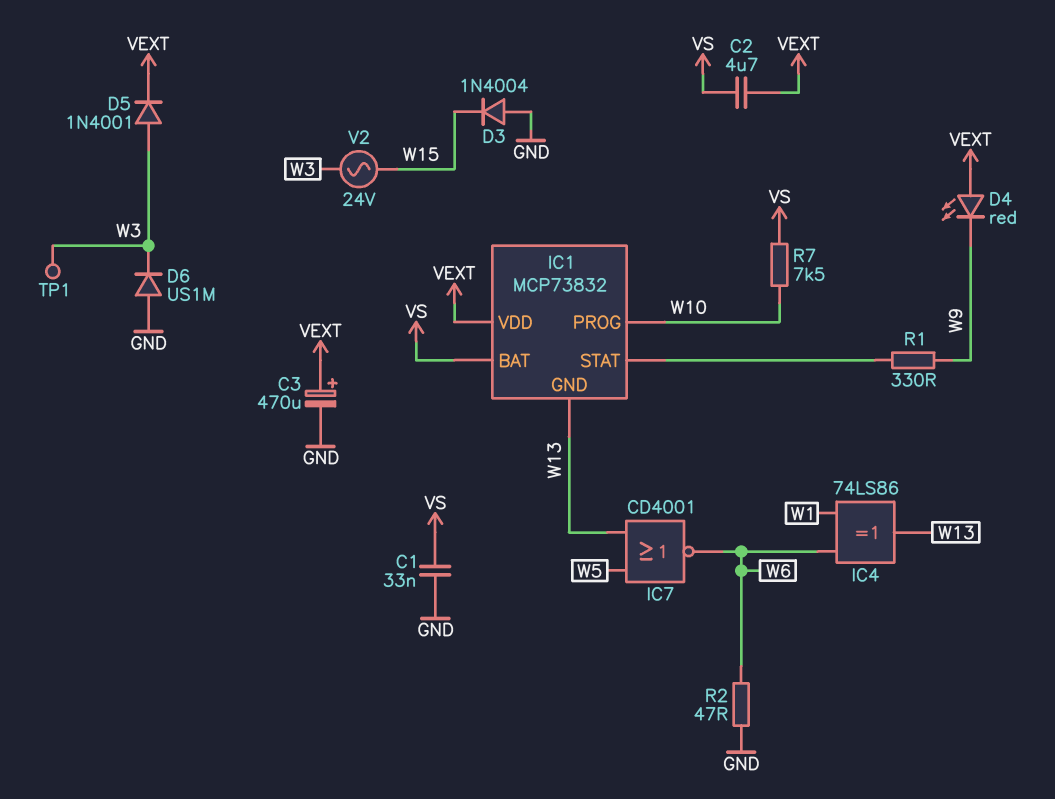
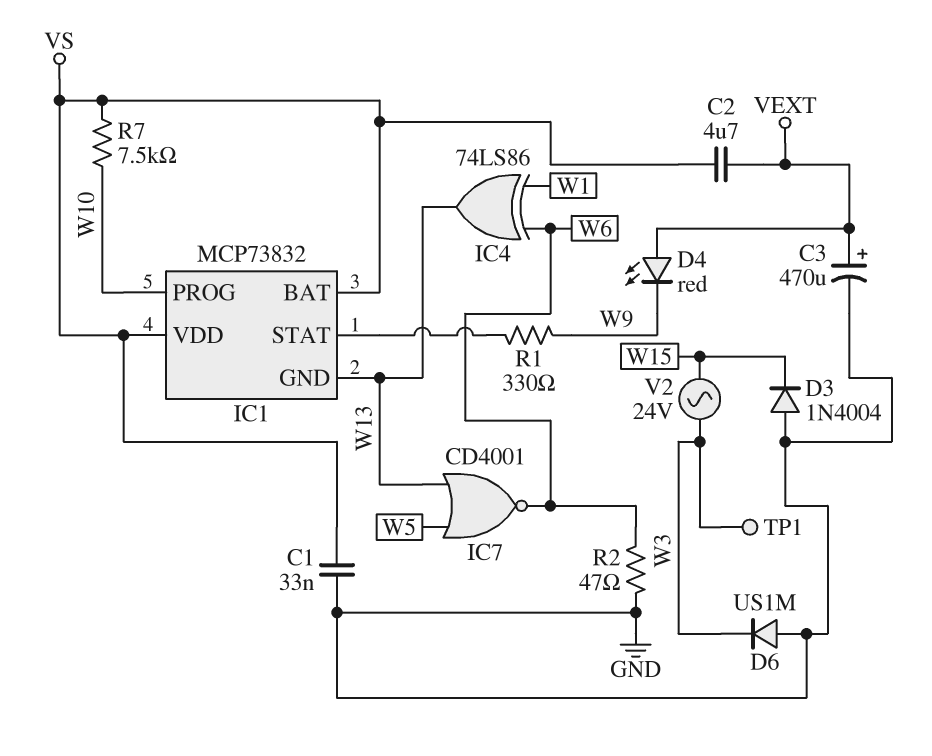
D5: diode 1N4001 (A W3, K VEXT) -> none
IC1 pin VDD: VEXT -> VS

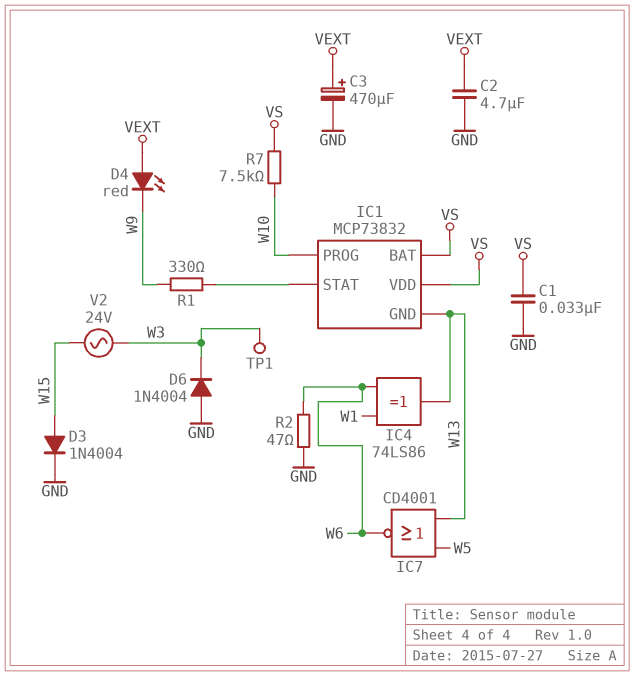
C2: 4.7uF (VEXT, VS) -> 4.7uF (GND, VEXT)
D3: diode 1N4004 (A GND, K W15) -> diode 1N4004 (A W15, K GND)
D6: diode US1M (A GND, K W3) -> diode 1N4004 (A GND, K W3)

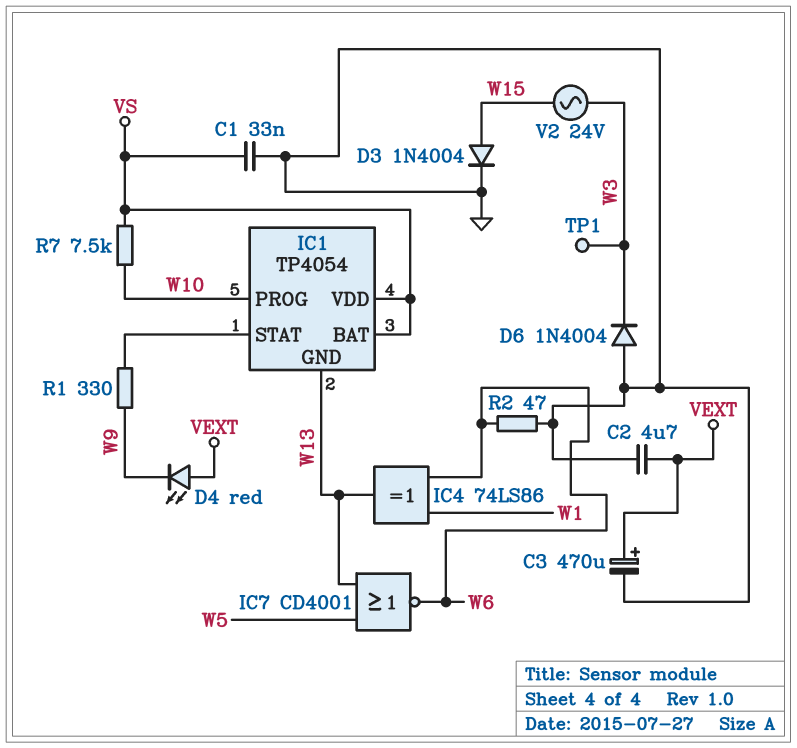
IC1: MCP73832 -> TP4054

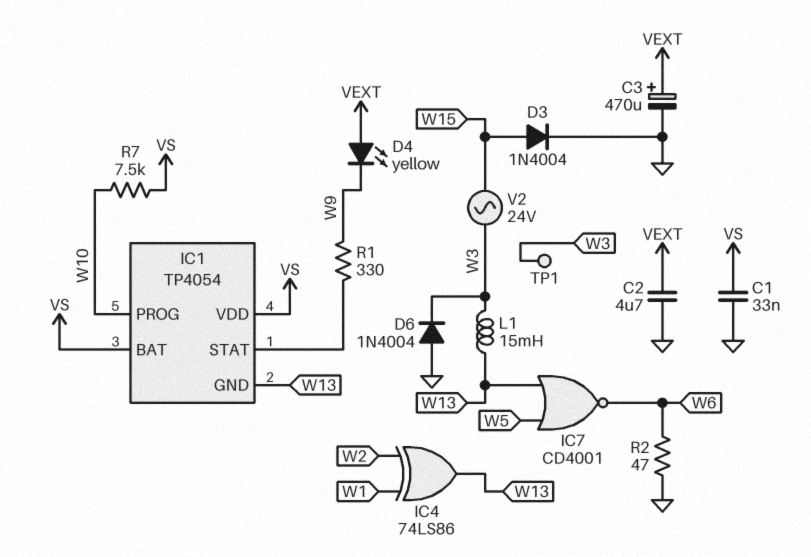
D4: LED red (A VEXT, K W9) -> LED yellow (A VEXT, K W9)
IC4: XOR 74LS86 (in W1, in W6, out W13) -> XOR 74LS86 (in W1, in W2, out W13)
L1: none -> 15mH (W3, W13)

